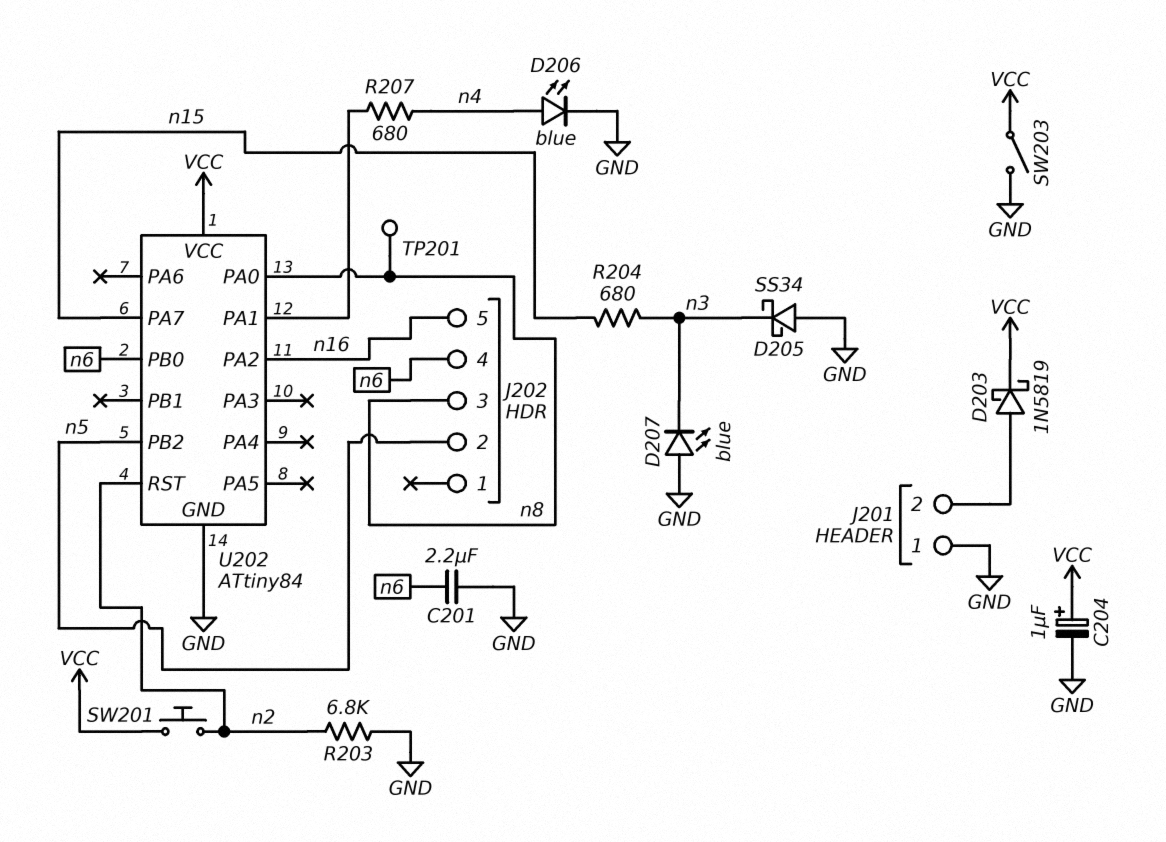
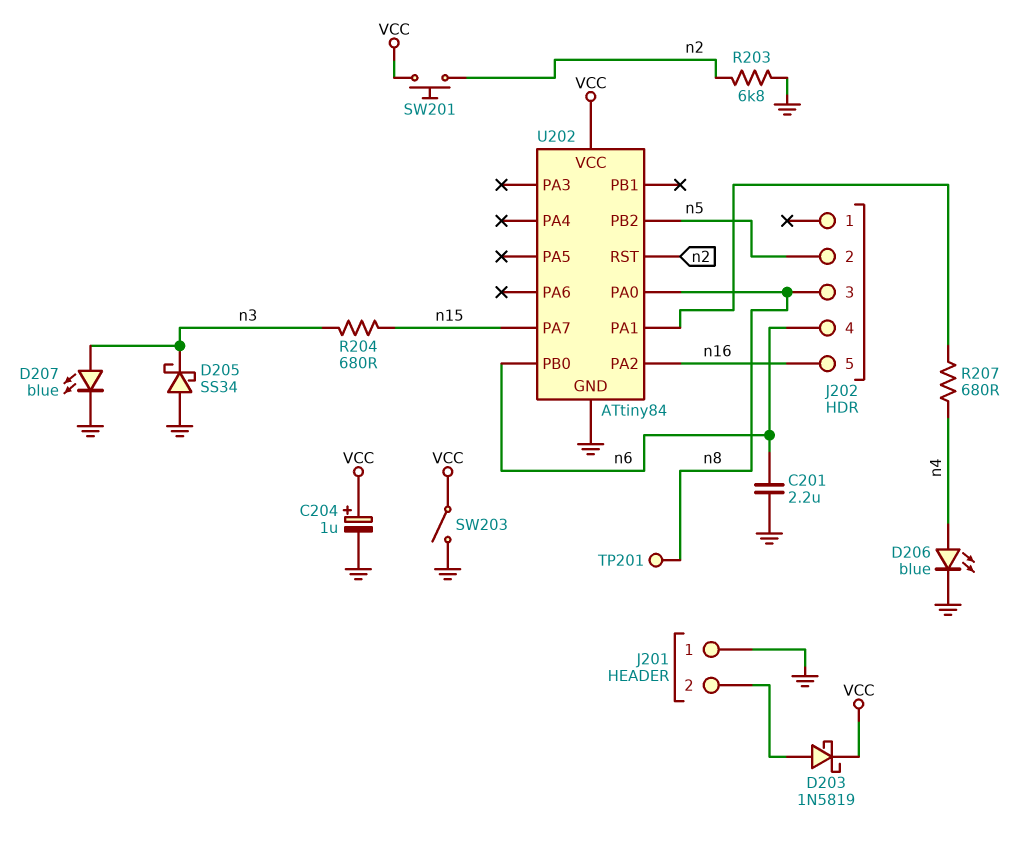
D207: LED blue (A GND, K n3) -> LED blue (A n3, K GND)

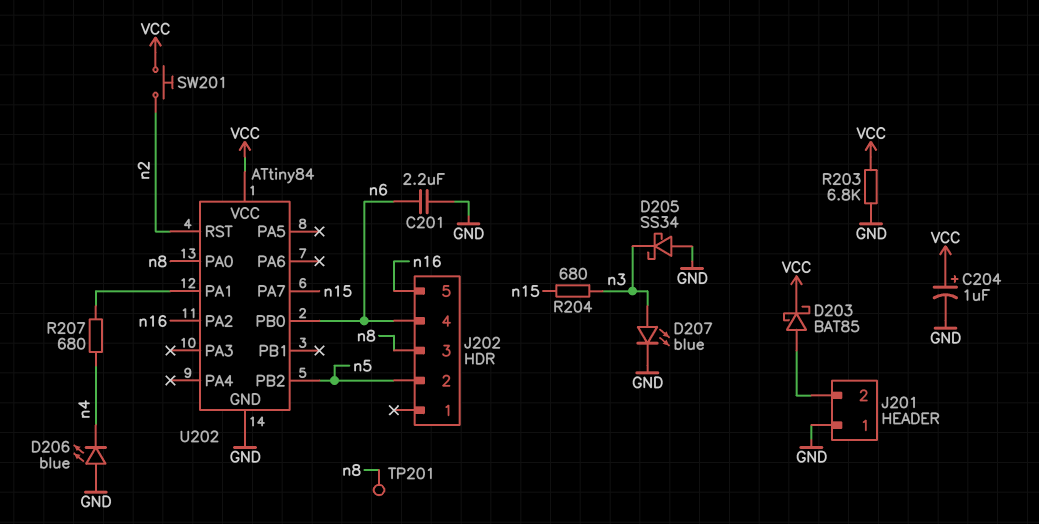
D203: schottky 1N5819 (A J201/2, K VCC) -> schottky BAT85 (A J201/2, K VCC)
D206: LED blue (A n4, K GND) -> LED blue (A GND, K n4)
R203: 6.8k (GND, n2) -> 6.8k (GND, VCC)
SW203: switch (GND, VCC) -> none

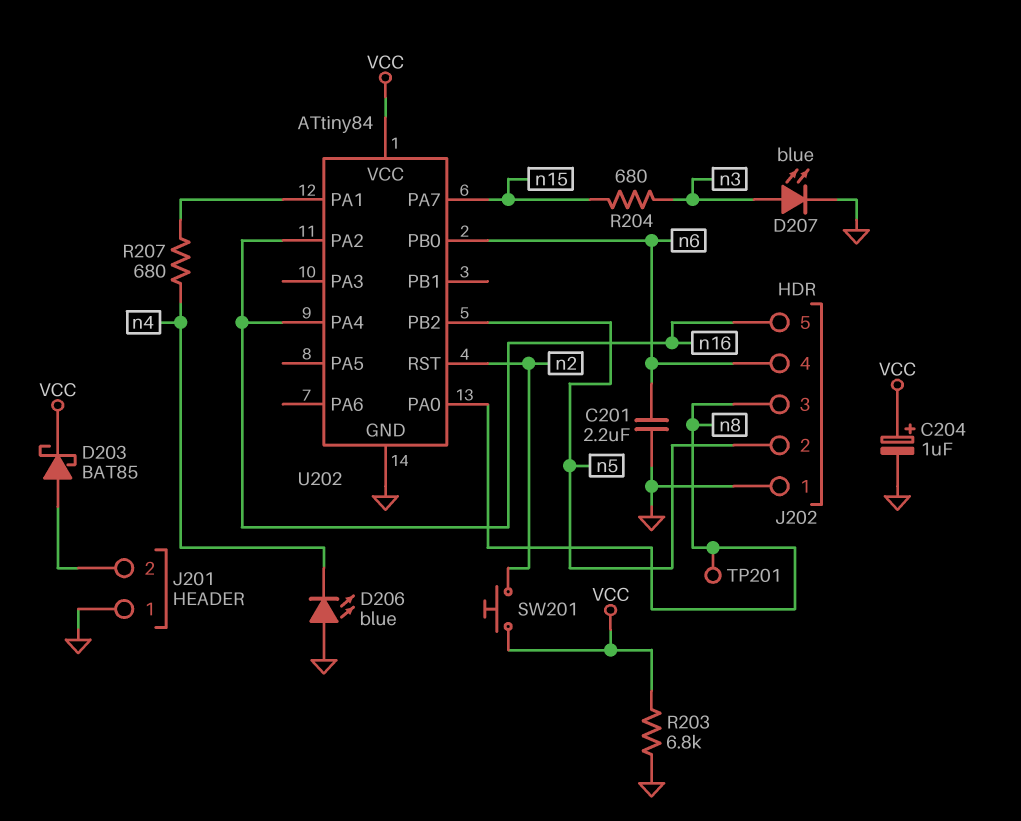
D205: schottky SS34 (A GND, K n3) -> none
J202 pin 1: none -> GND
U202 pin PA4: none -> n16

